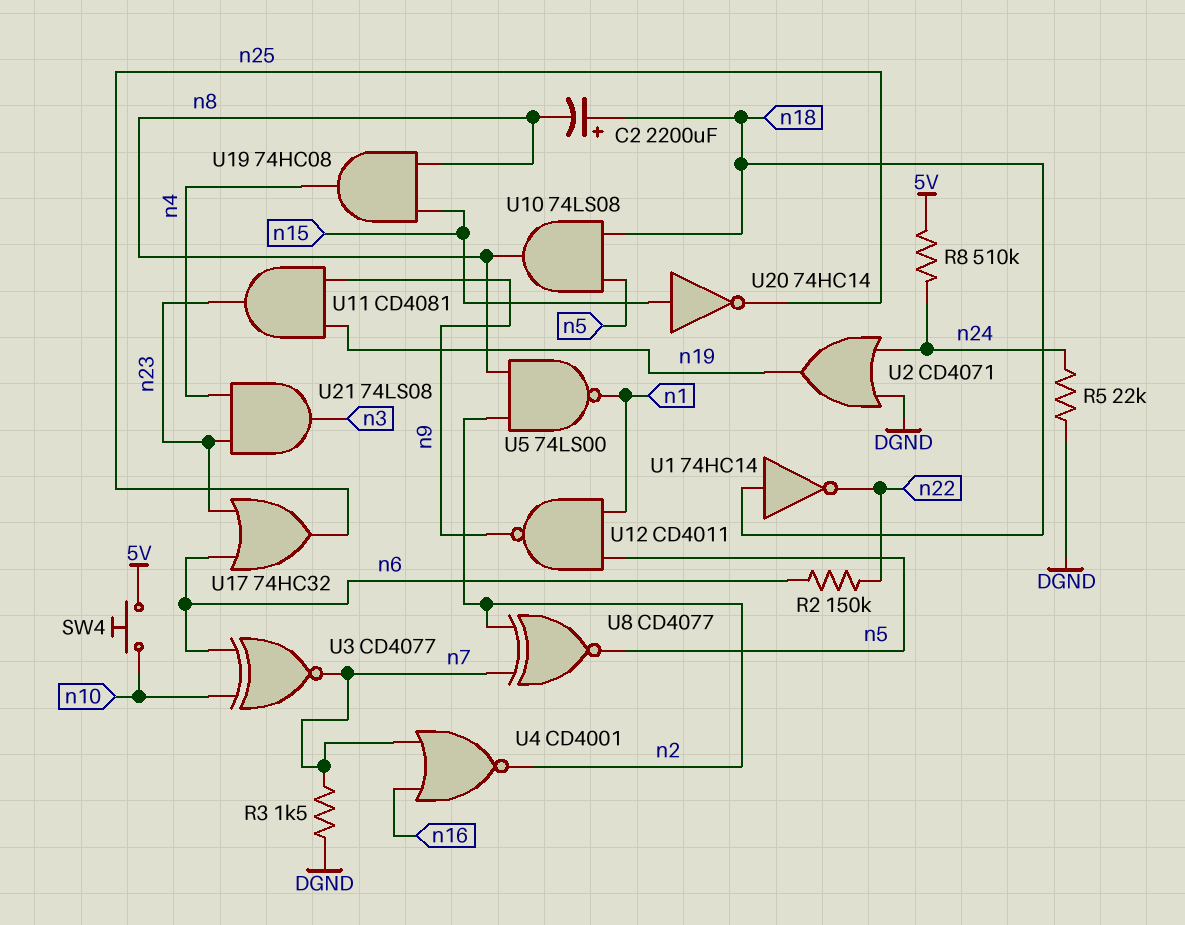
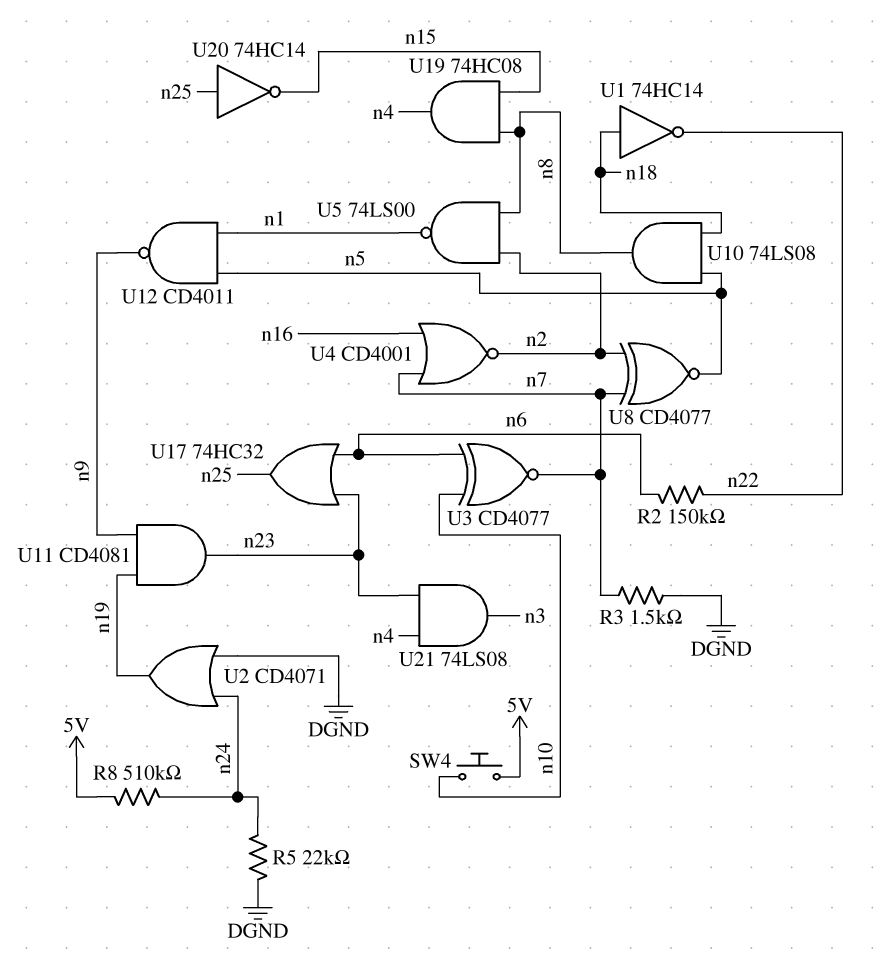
C2: 2200uF (plus n18, minus n8) -> none
U20: NOT 74HC14 (in n15, out n25) -> NOT 74HC14 (in n25, out n15)

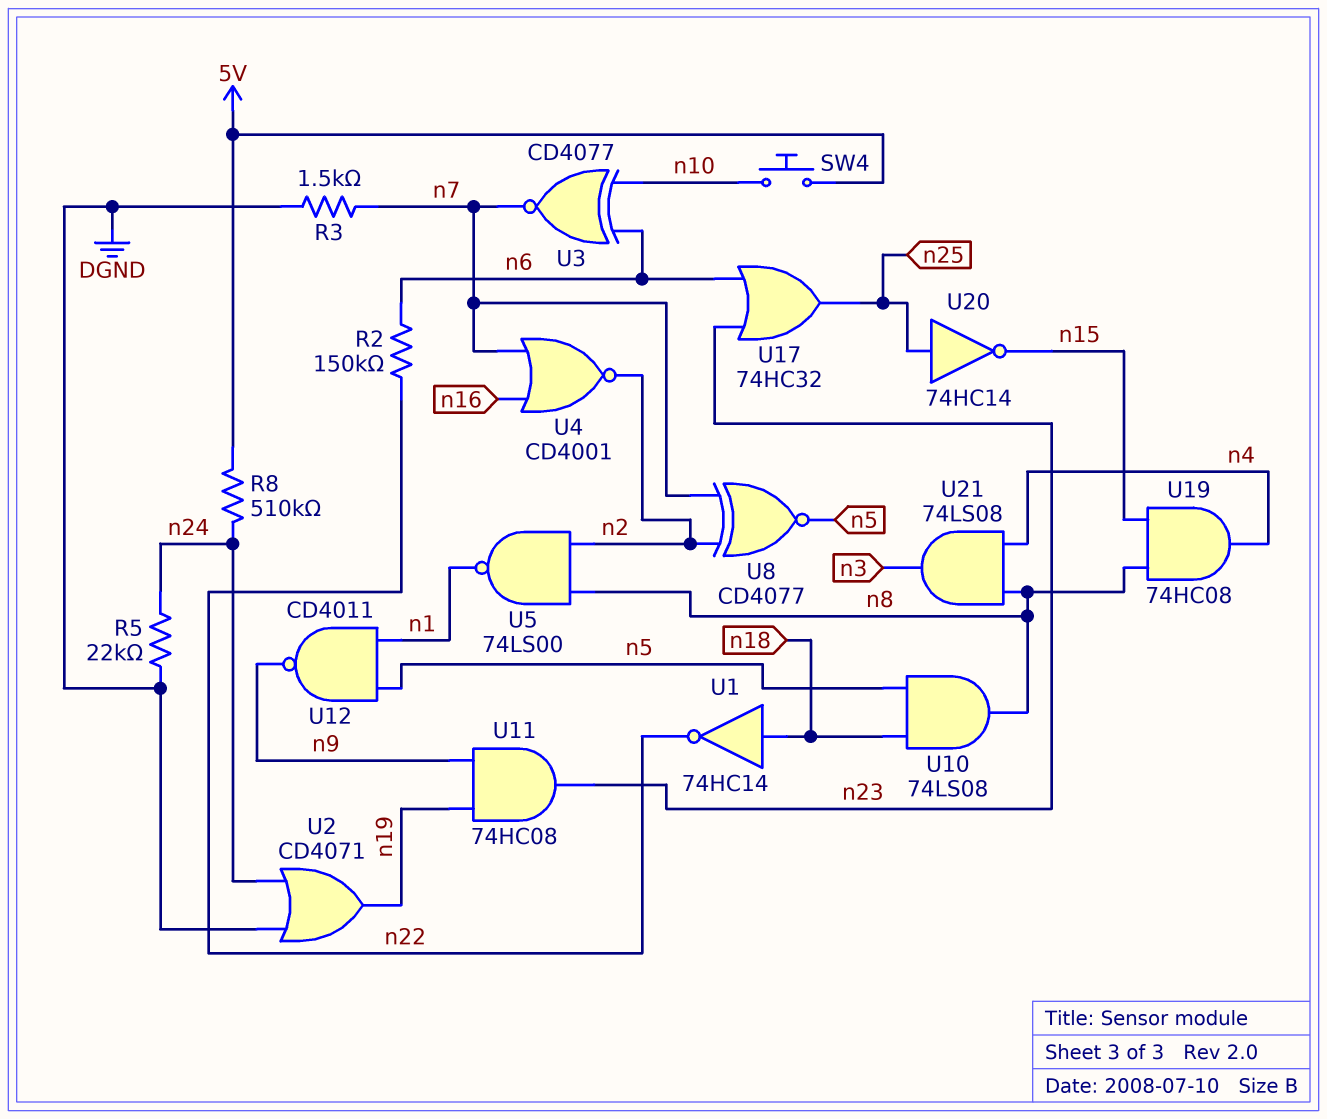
U11: AND CD4081 (in n9, in n19, out n23) -> AND 74HC08 (in n9, in n19, out n23)
U21: AND 74LS08 (in n4, in n23, out n3) -> AND 74LS08 (in n4, in n8, out n3)

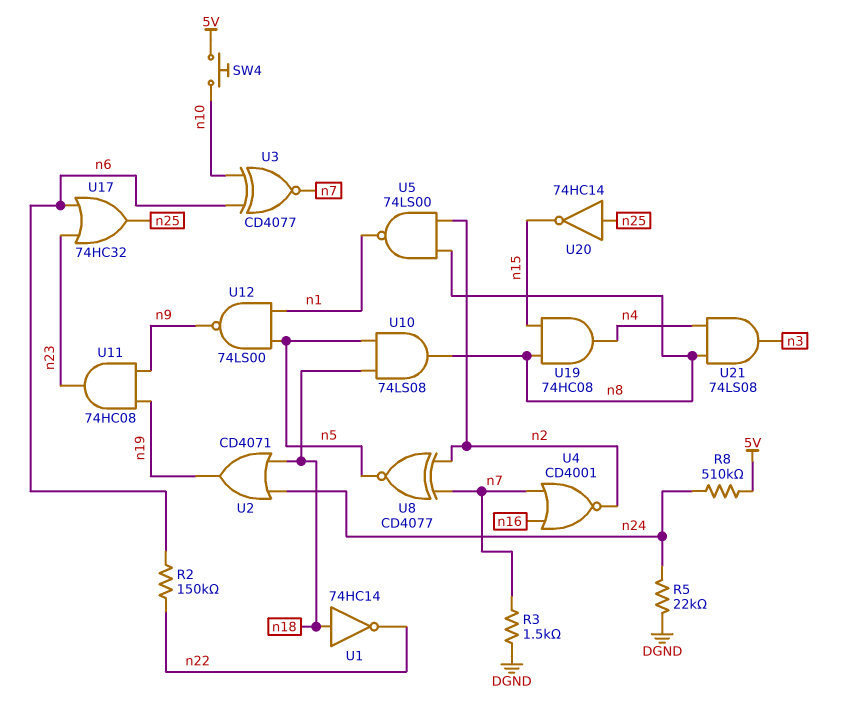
U2: OR CD4071 (in DGND, in n24, out n19) -> OR CD4071 (in n18, in n24, out n19)
U12: NAND CD4011 (in n1, in n5, out n9) -> NAND 74LS00 (in n1, in n5, out n9)

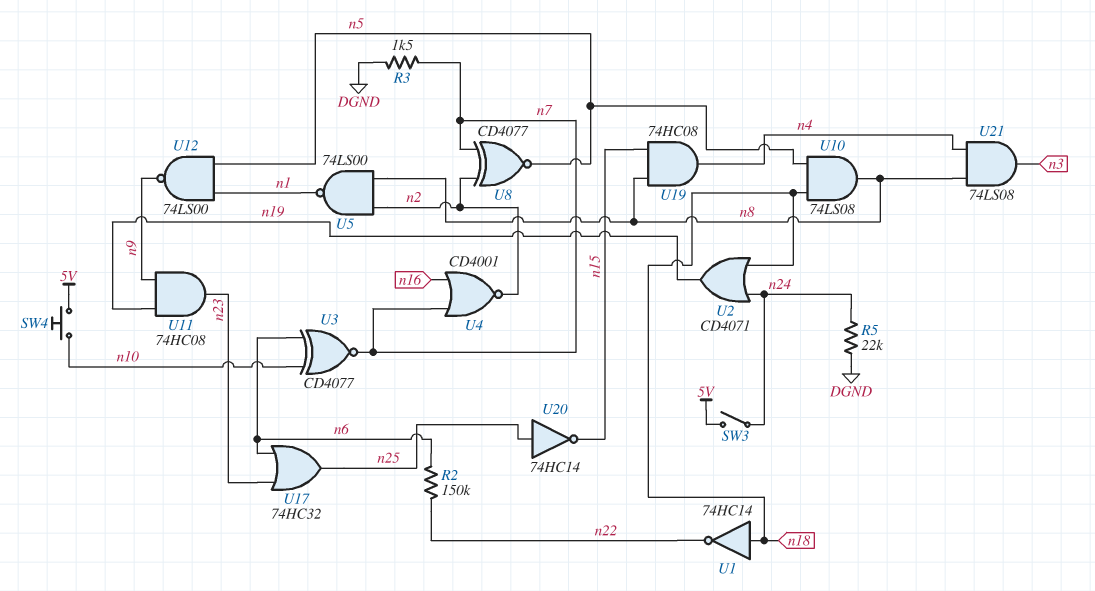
R8: 510k (5V, n24) -> none
SW3: none -> switch (5V, n24)

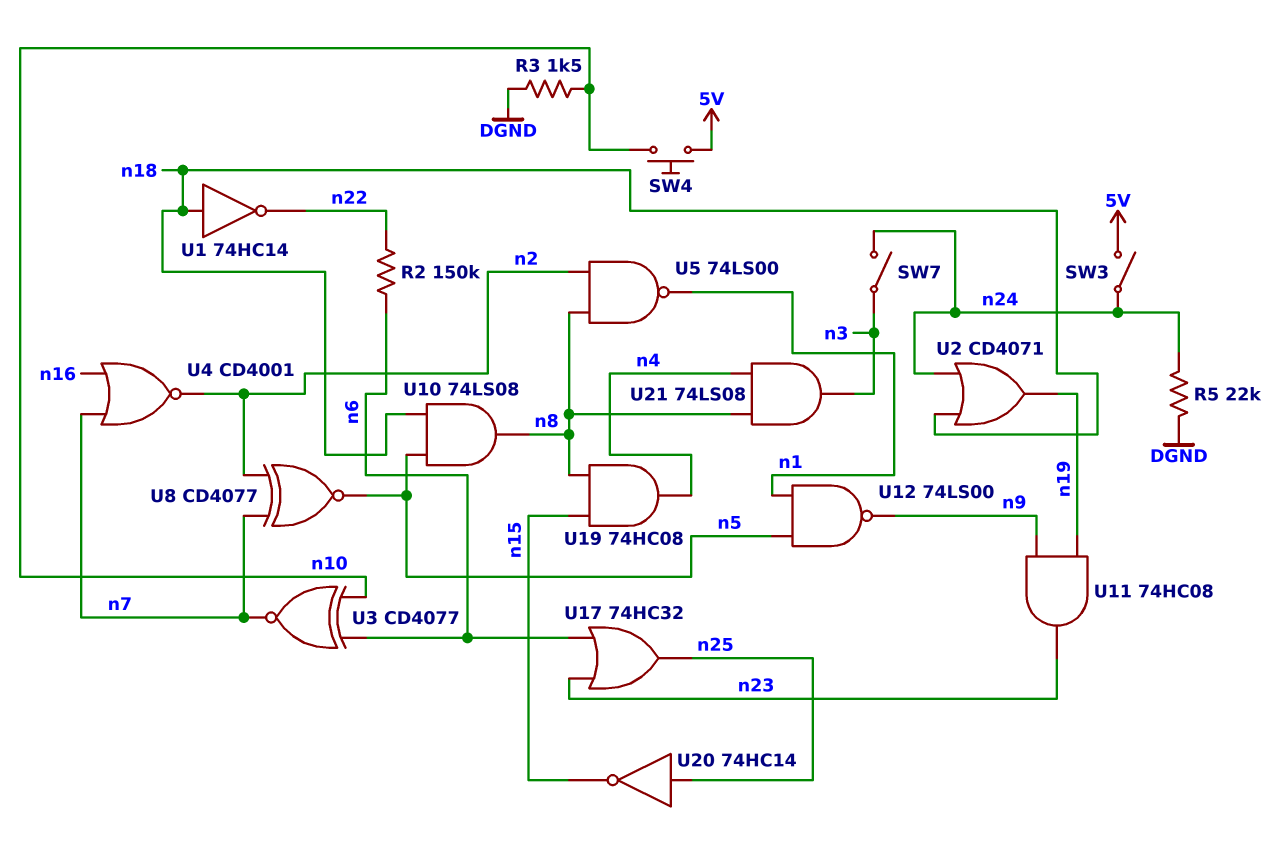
R3: 1.5k (DGND, n7) -> 1.5k (DGND, n10)
SW7: none -> switch (n3, n24)

